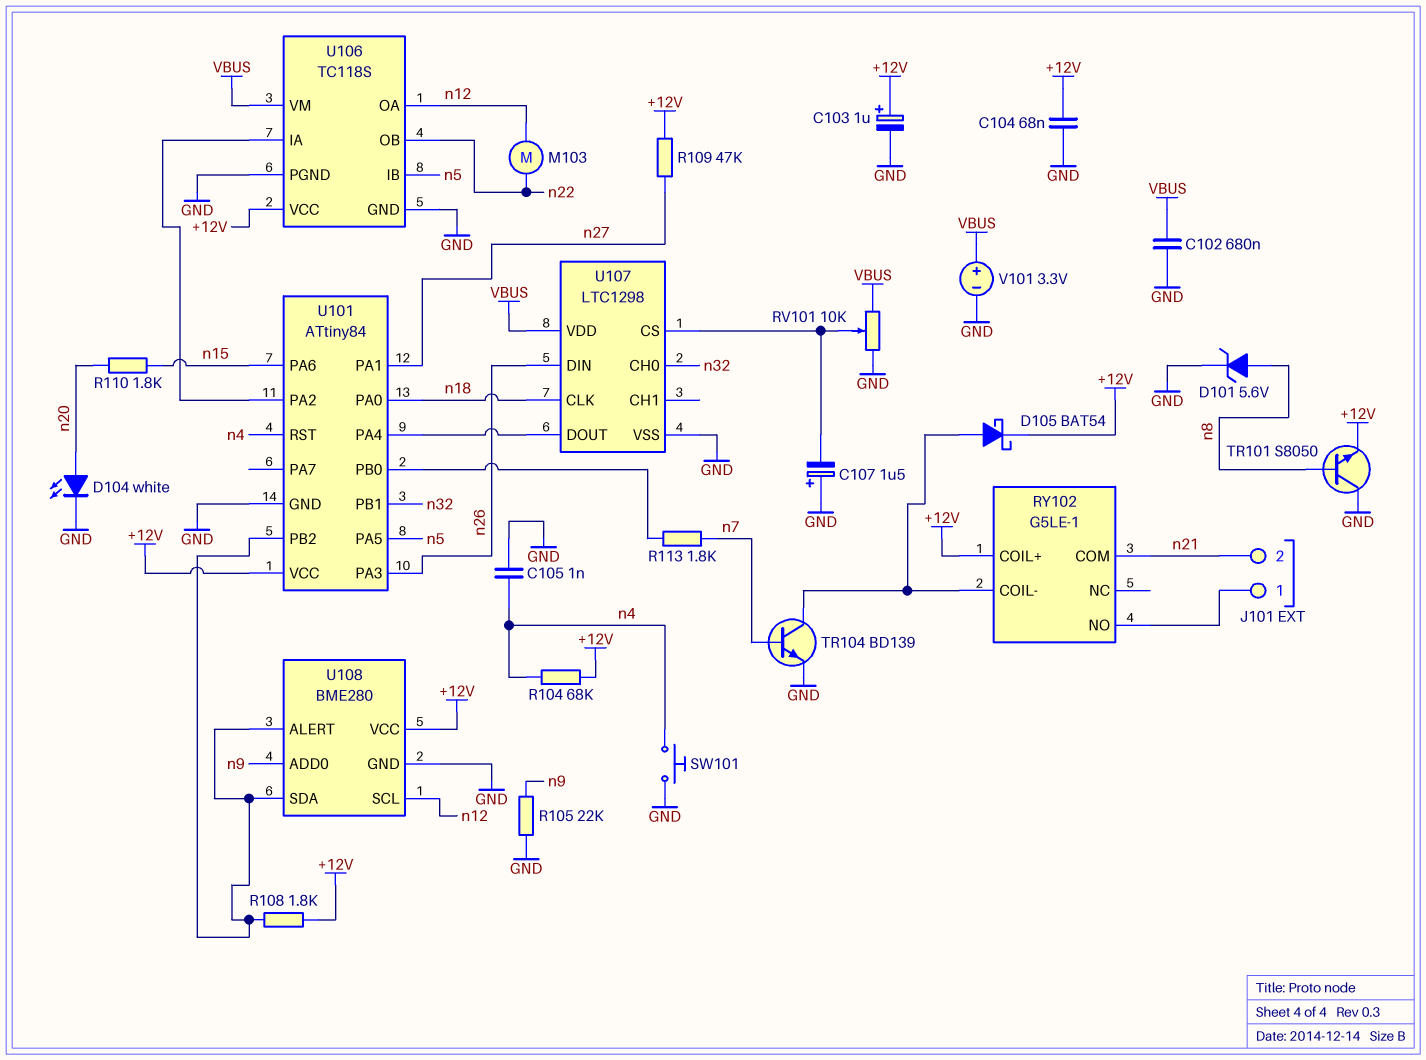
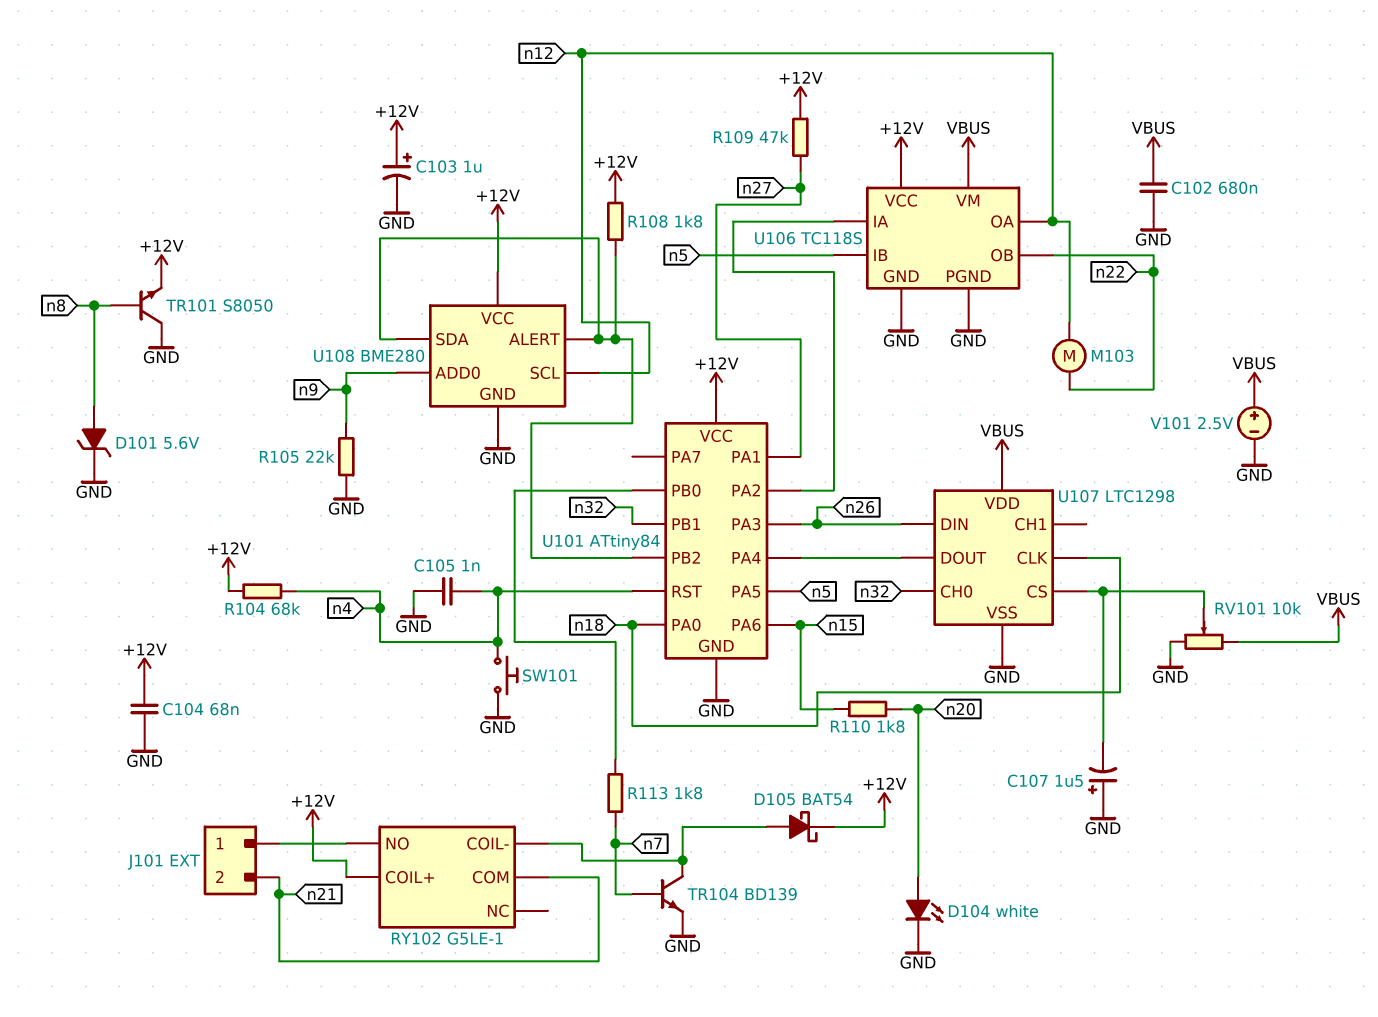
V101: 3.3V (plus VBUS, minus GND) -> 2.5V (plus VBUS, minus GND)

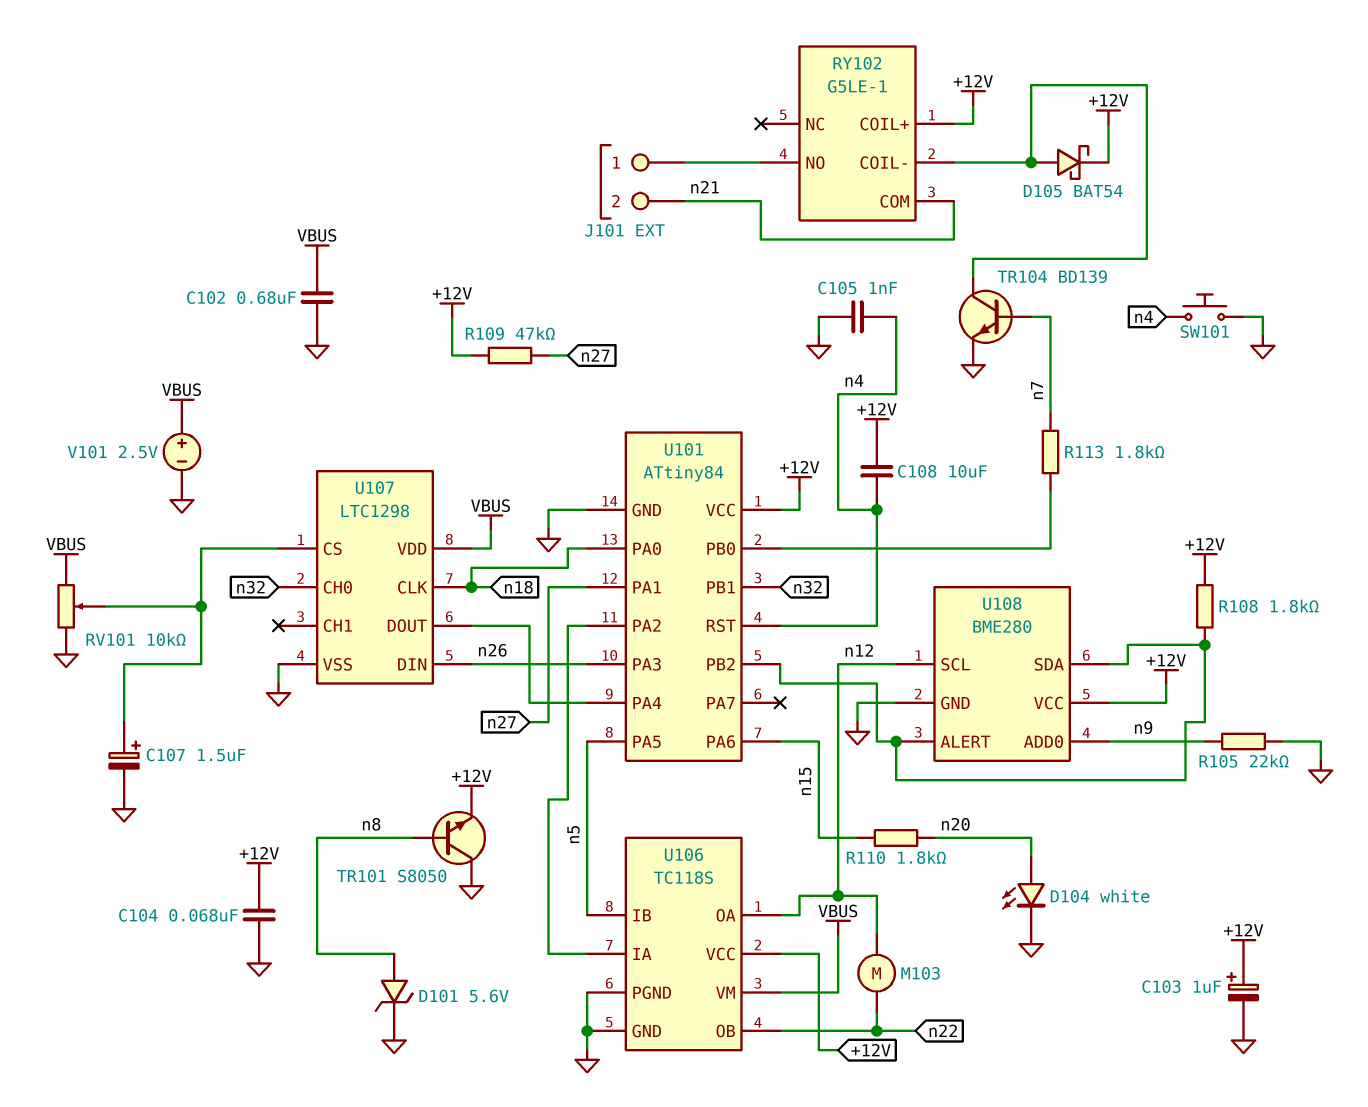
C107: 1.5uF (plus GND, minus U107/CS) -> 1.5uF (plus U107/CS, minus GND)
C108: none -> 10uF (+12V, n4)
R104: 68k (+12V, n4) -> none

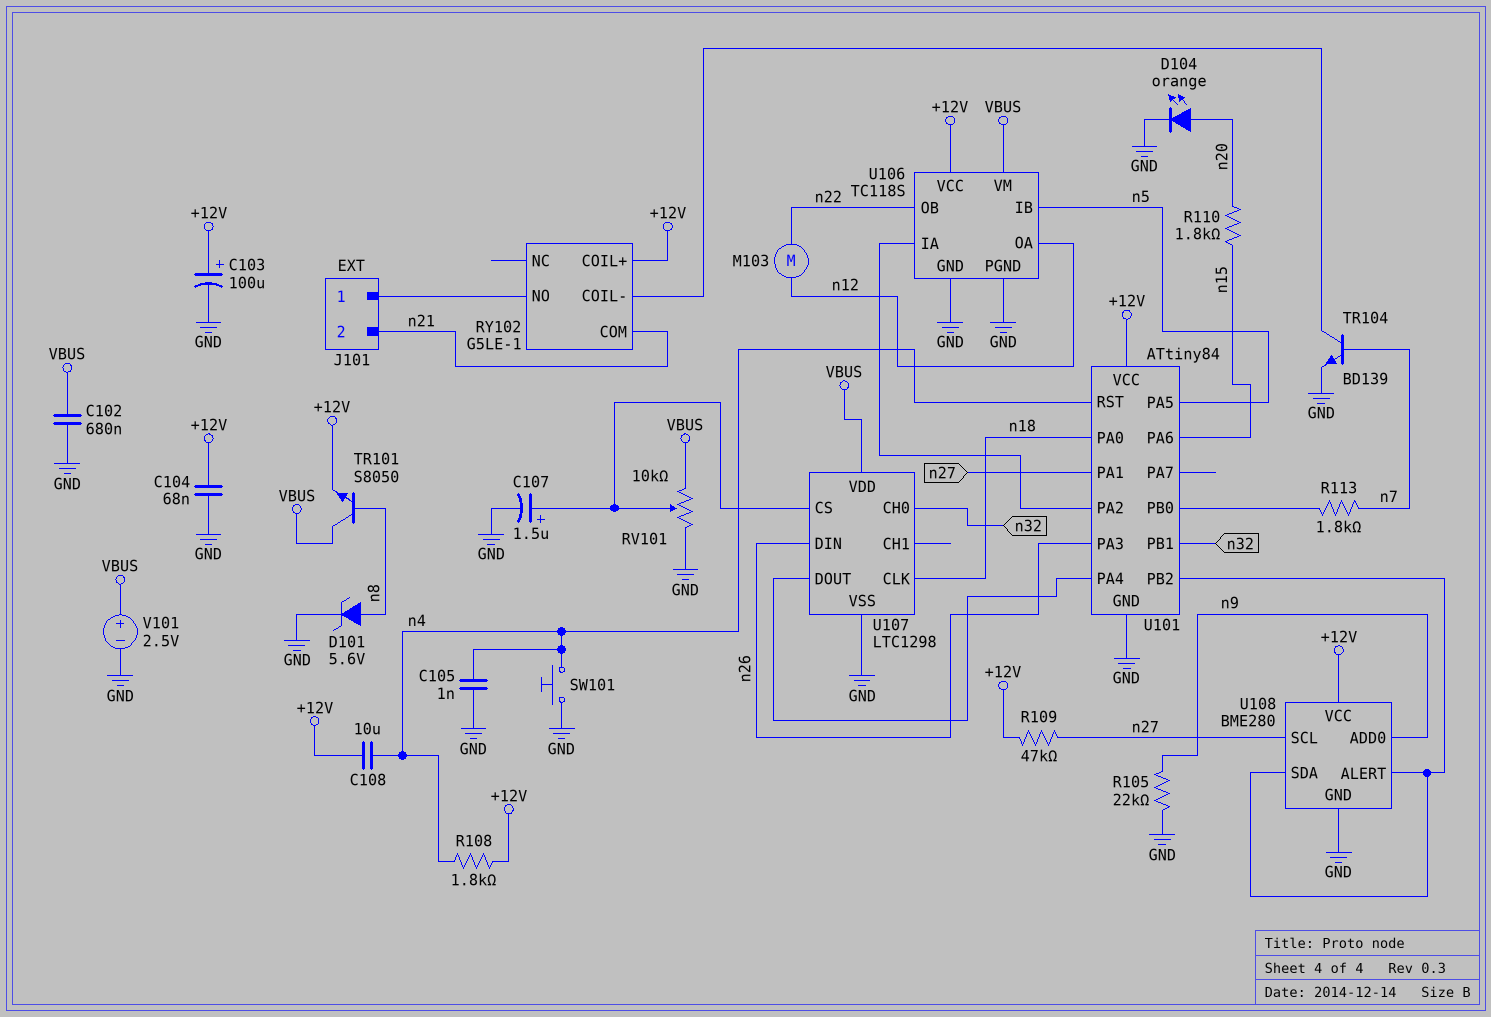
C103: 1uF (plus +12V, minus GND) -> 100uF (plus +12V, minus GND)
D104: LED white (A n20, K GND) -> LED orange (A n20, K GND)
D105: schottky BAT54 (A RY102/COIL-, K +12V) -> none
R108: 1.8k (+12V, U101/PB2) -> 1.8k (+12V, n4)
TR101: NPN S8050 (B n8, C GND, E +12V) -> NPN S8050 (B n8, C VBUS, E +12V)
U108 pin SCL: n12 -> n27

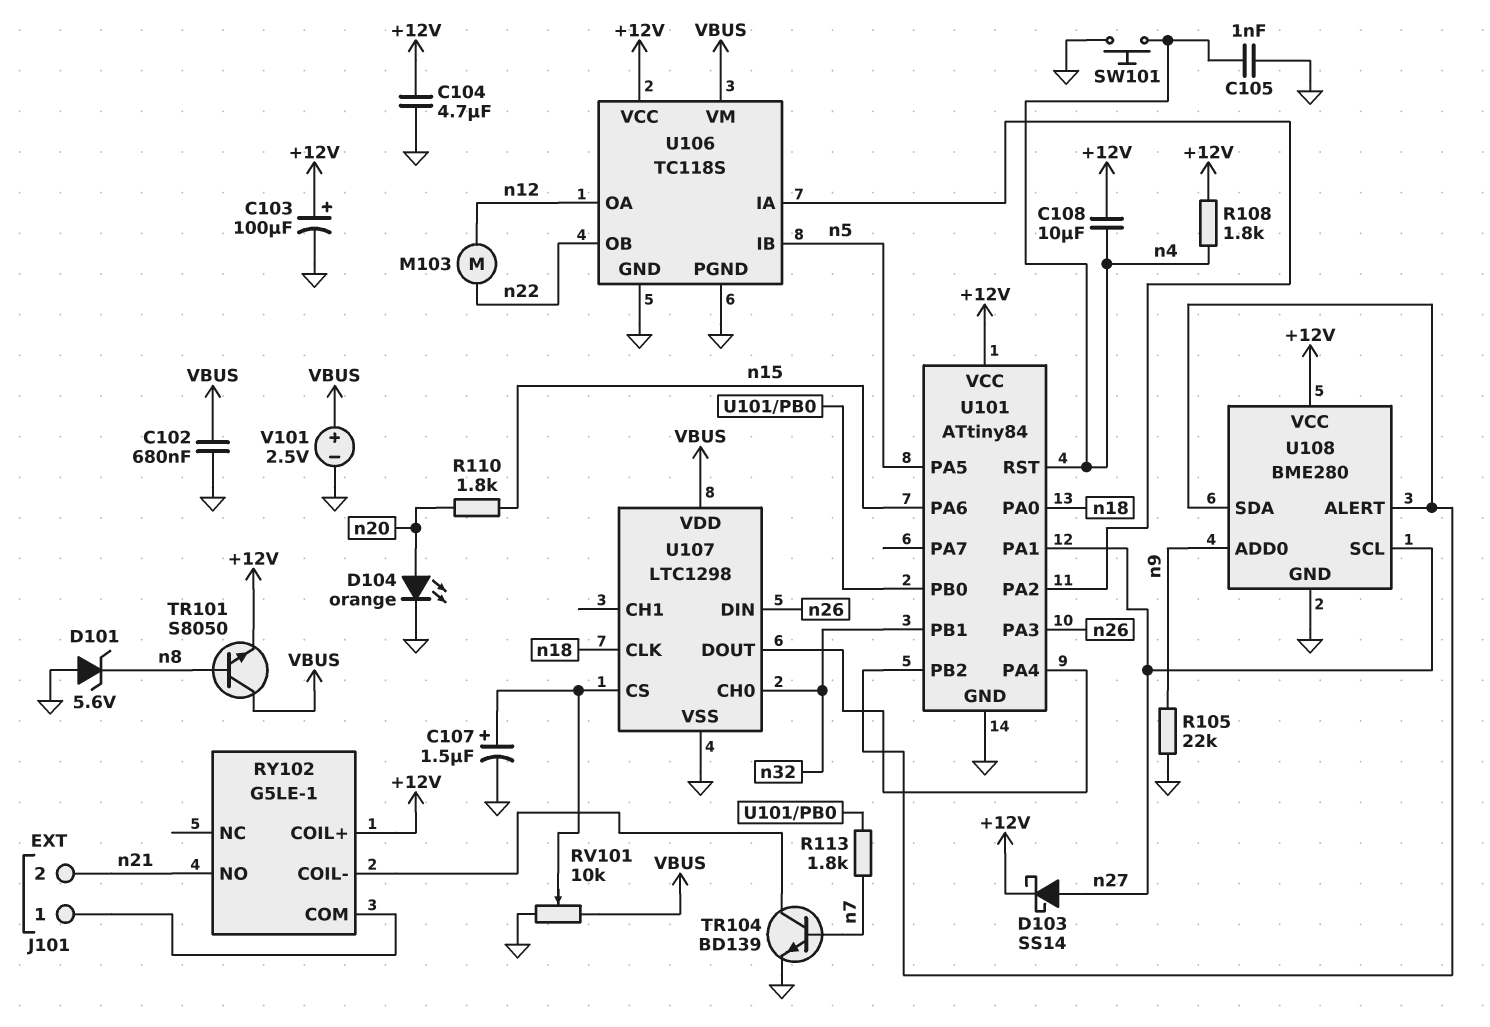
C104: 68nF (+12V, GND) -> 4.7uF (+12V, GND)
D101: zener 5.6V (A n8, K GND) -> zener 5.6V (A GND, K n8)
D103: none -> schottky SS14 (A n27, K +12V)
R109: 47k (+12V, n27) -> none
RY102 pin COM: n21 -> J101/1
RY102 pin NO: J101/1 -> n21

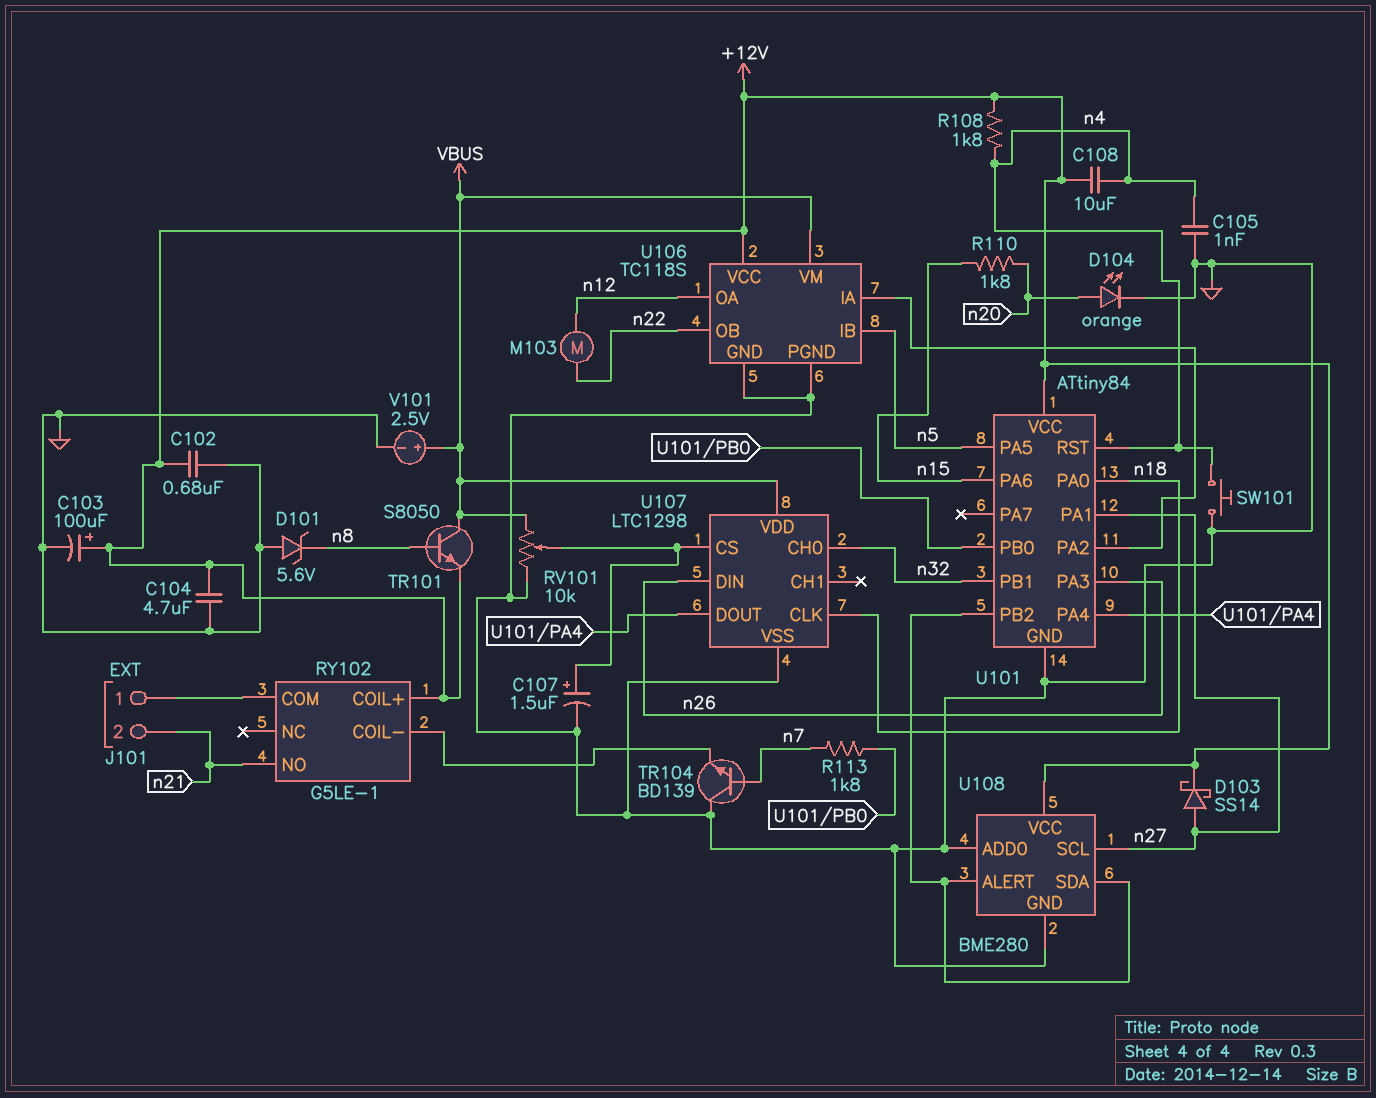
C102: 680nF (GND, VBUS) -> 680nF (+12V, GND)
R105: 22k (GND, n9) -> none
TR104: NPN BD139 (B n7, C RY102/COIL-, E GND) -> NPN BD139 (B n7, C GND, E RY102/COIL-)
U108 pin ADD0: n9 -> GND

